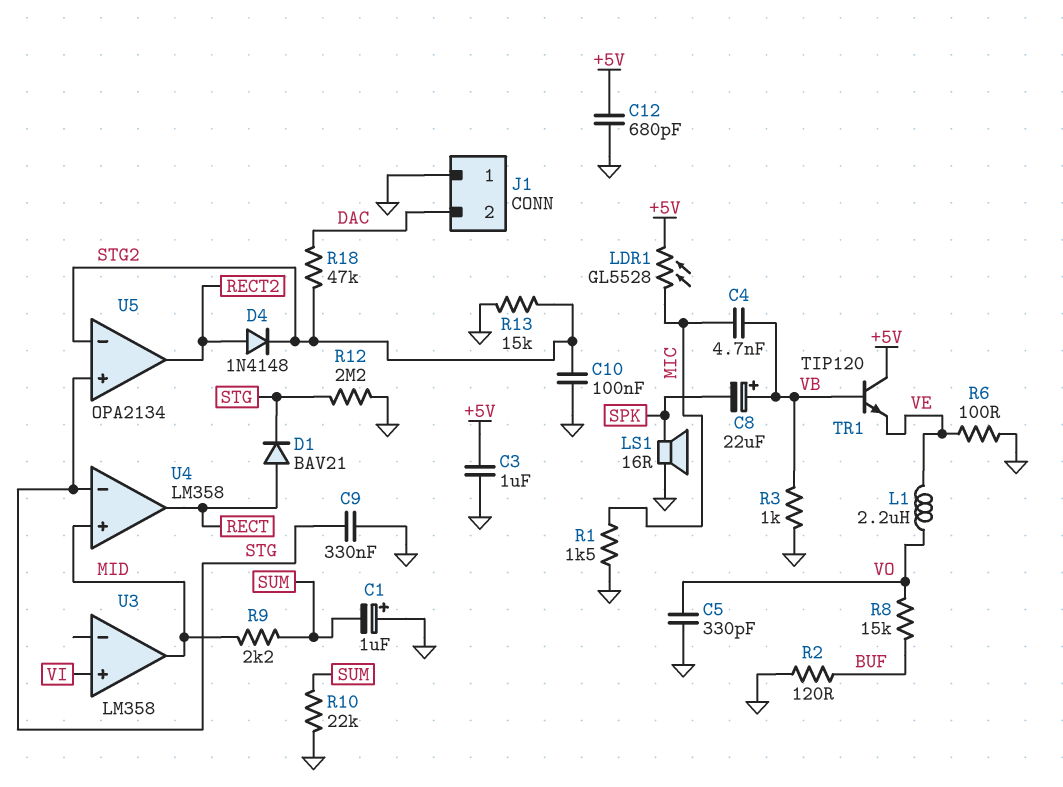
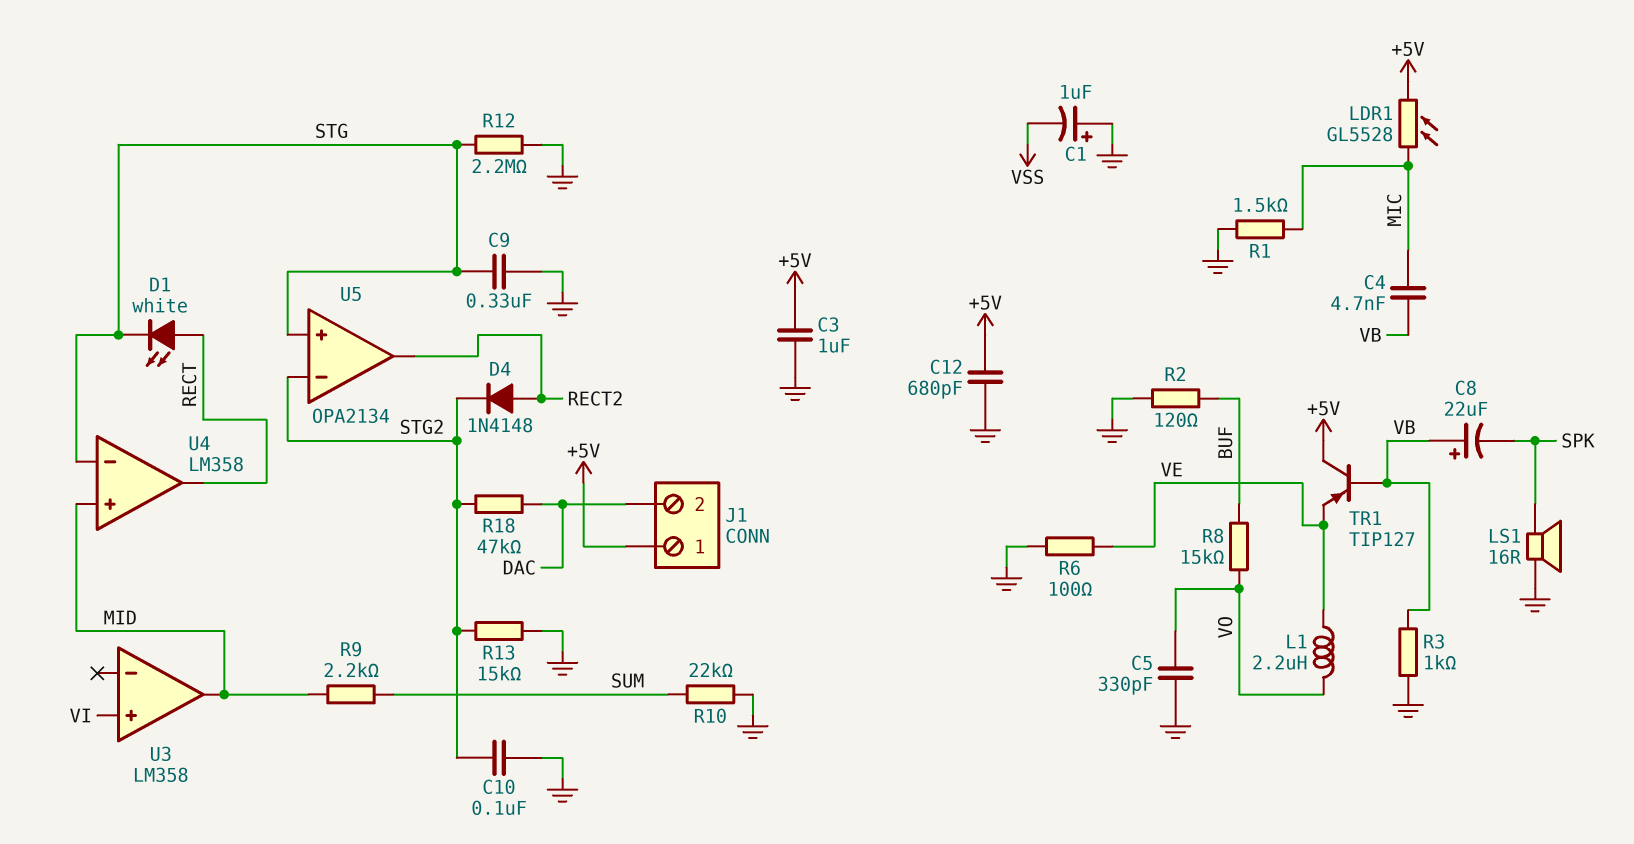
C1: 1uF (plus GND, minus SUM) -> 1uF (plus GND, minus VSS)
D1: diode BAV21 (A RECT, K STG) -> LED white (A RECT, K STG)
J1 pin 1: GND -> +5V
TR1: NPN TIP120 (B VB, C +5V, E VE) -> PNP TIP127 (B VB, C +5V, E VE)

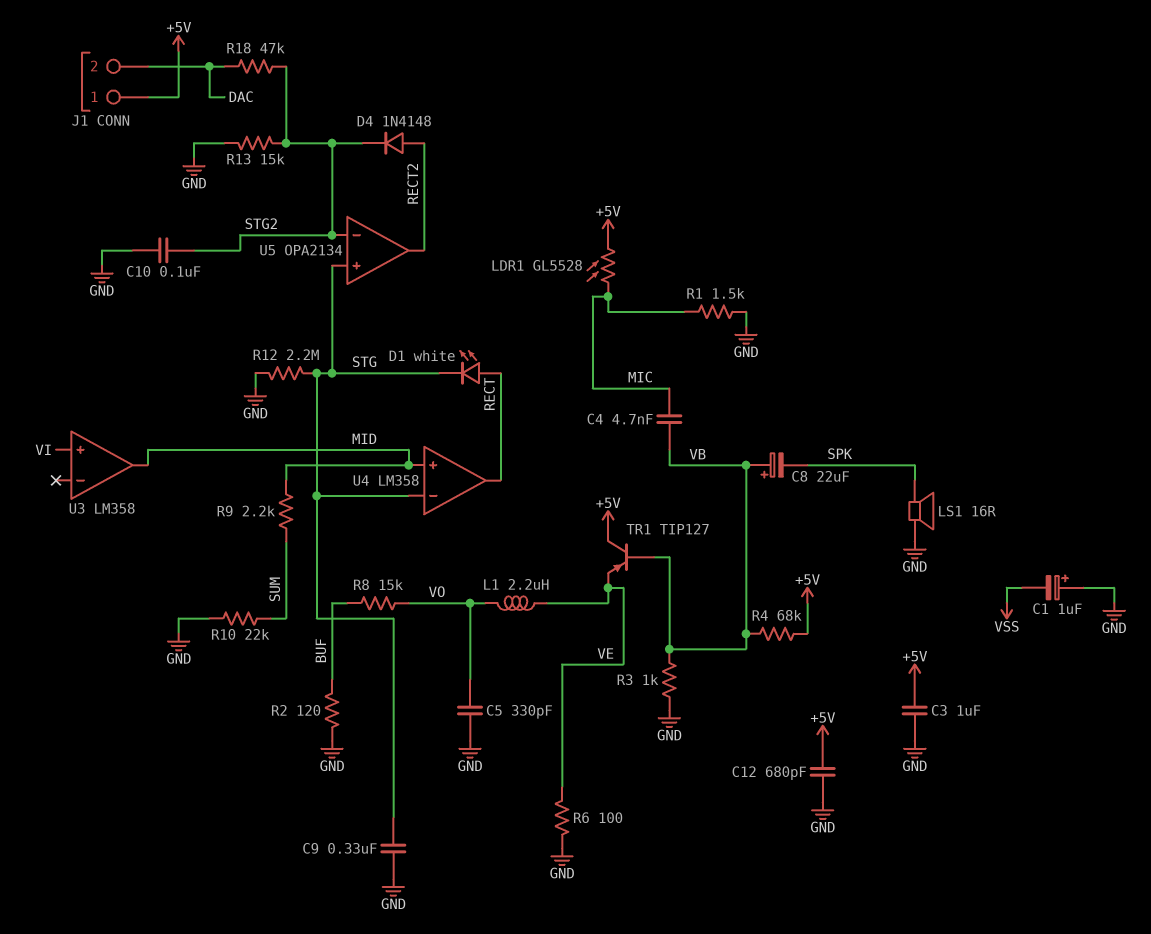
R4: none -> 68k (+5V, VB)

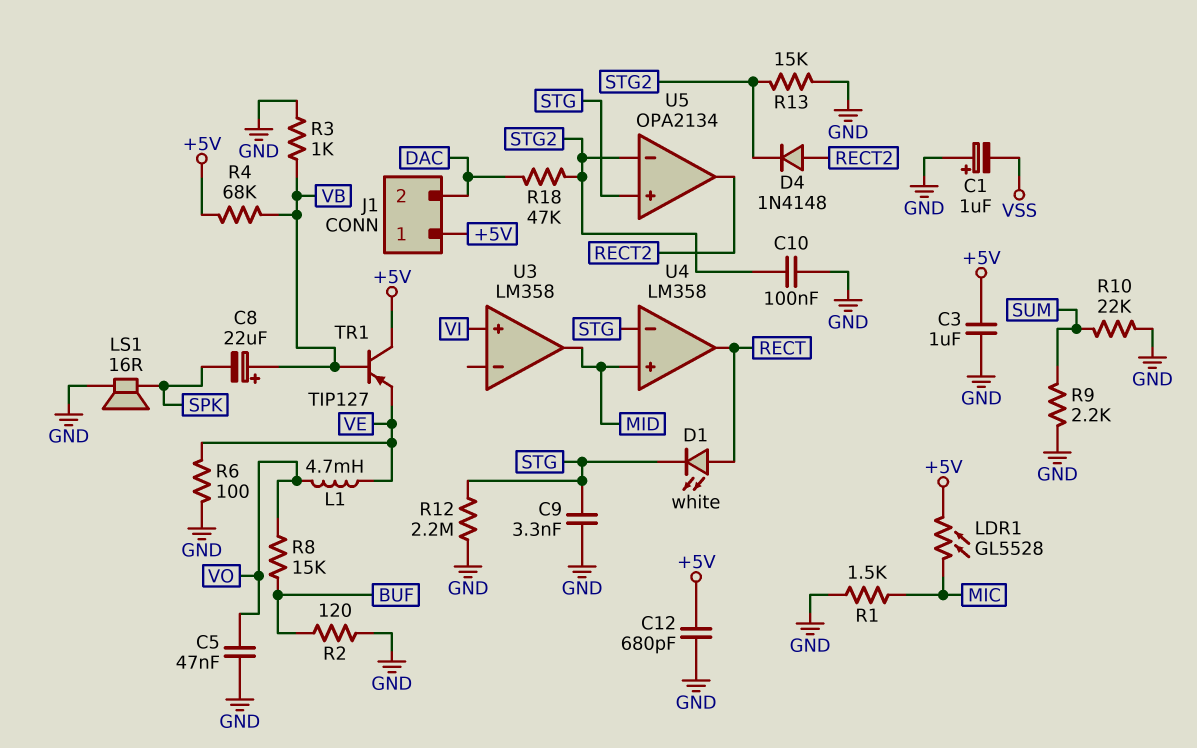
C4: 4.7nF (MIC, VB) -> none
C5: 330pF (GND, VO) -> 47nF (GND, VO)
C9: 330nF (GND, STG) -> 3.3nF (GND, STG)
L1: 2.2uH (VE, VO) -> 4.7mH (VE, VO)
R9: 2.2k (MID, SUM) -> 2.2k (GND, SUM)

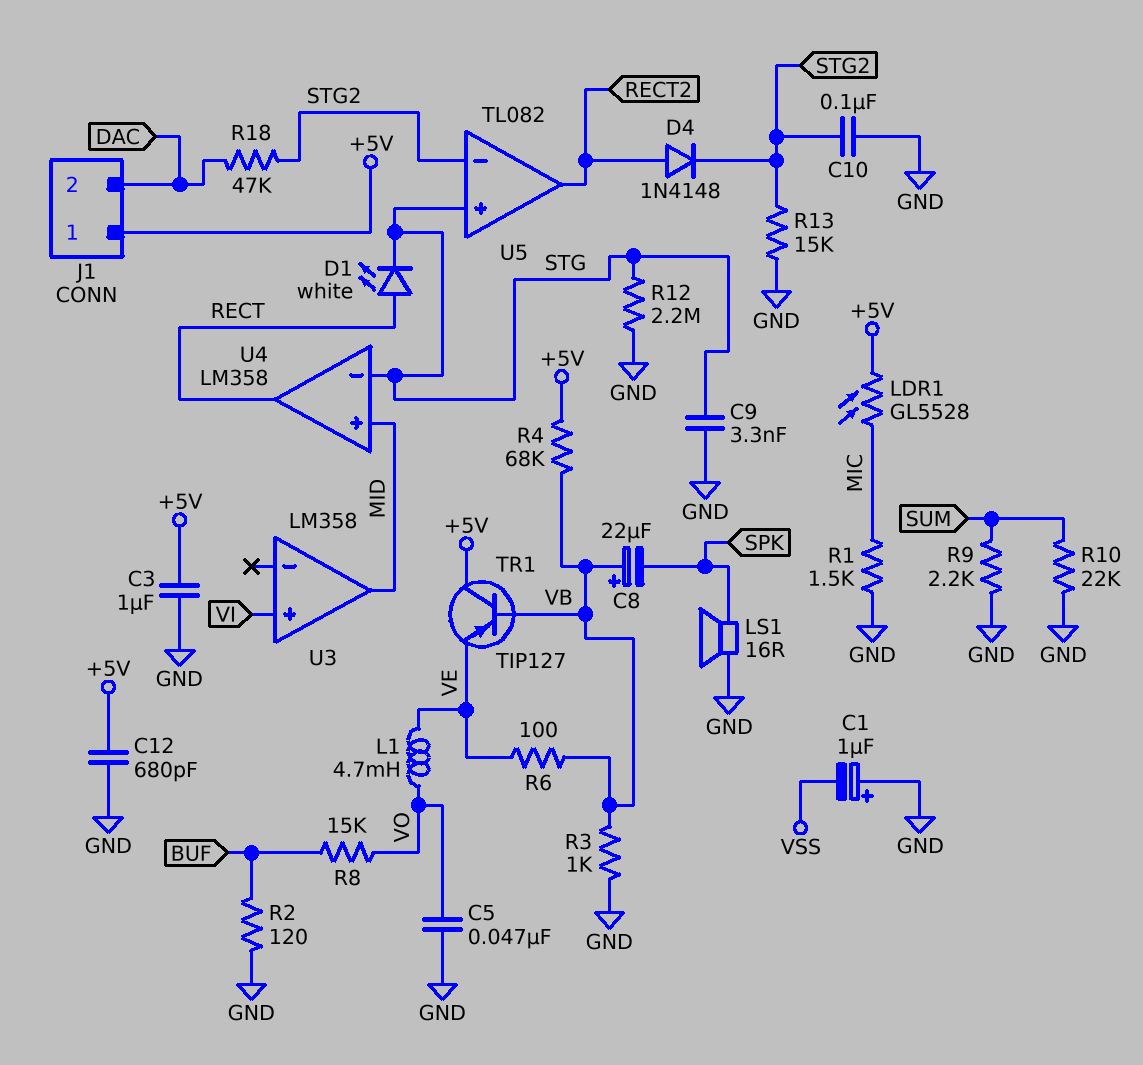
R6: 100 (GND, VE) -> 100 (VB, VE)
U5: OPA2134 -> TL082

